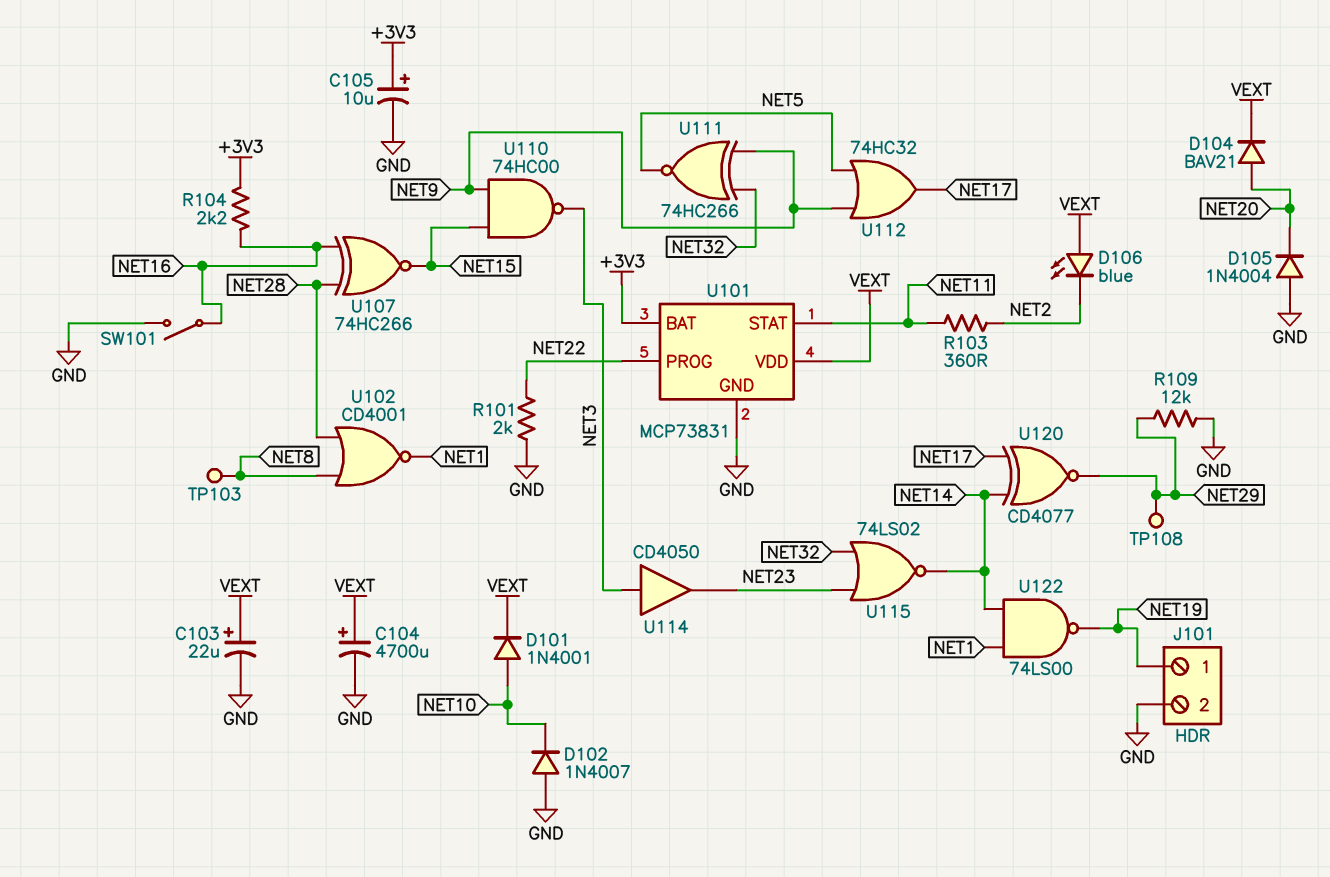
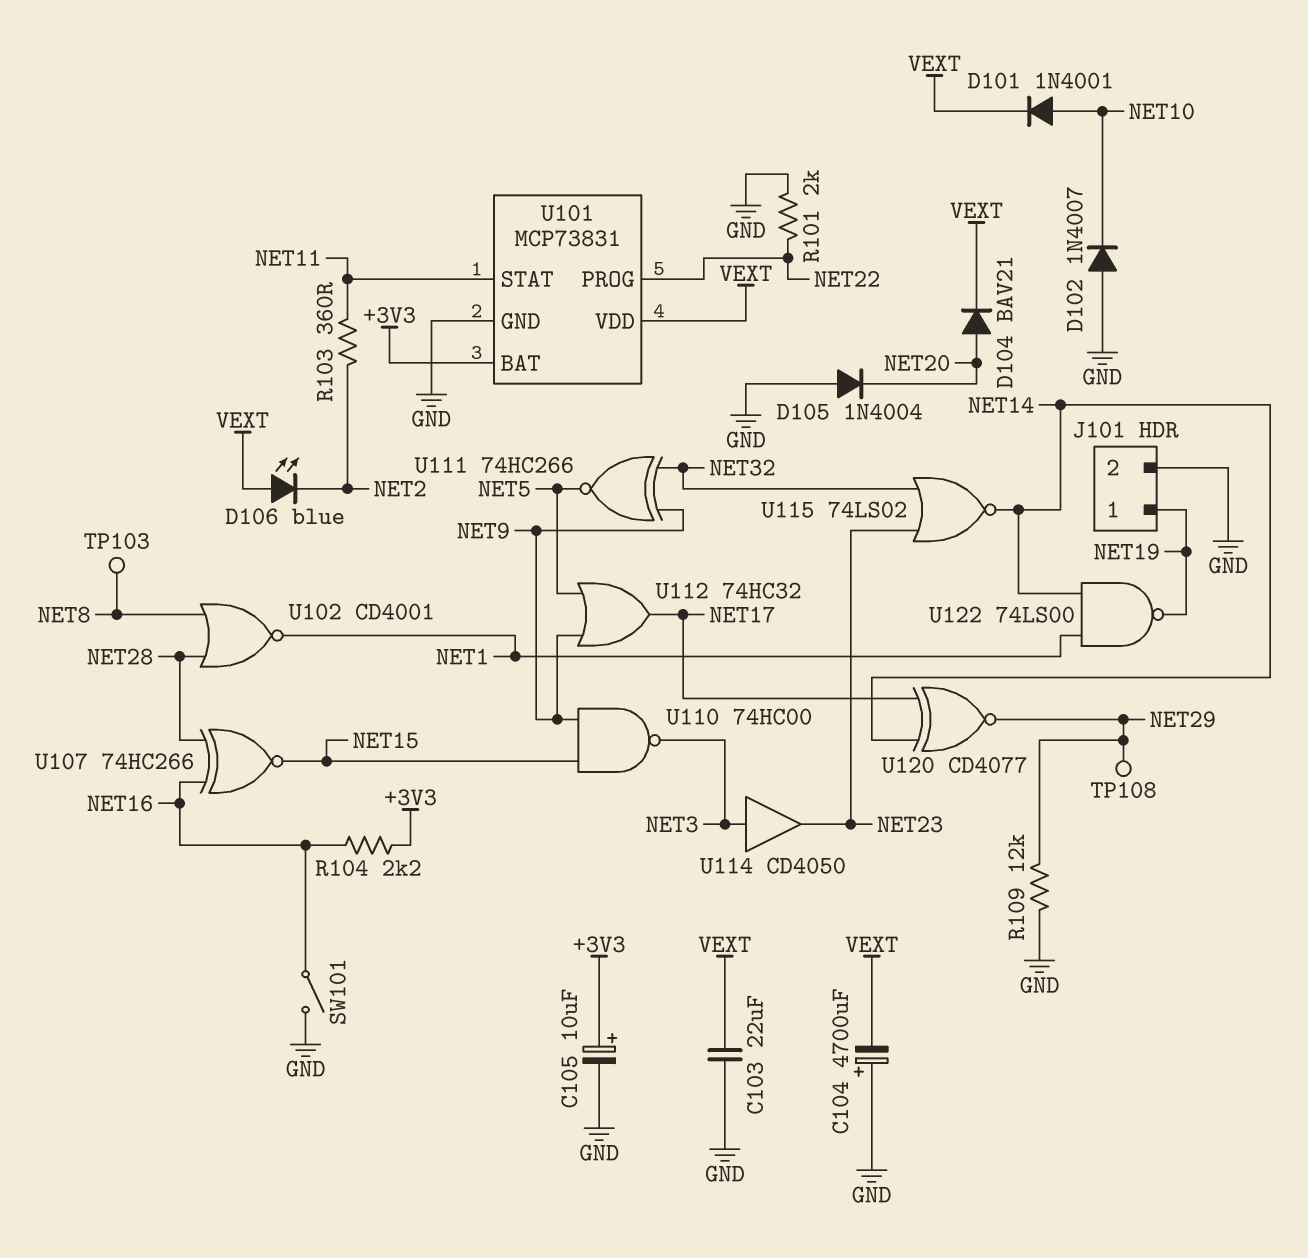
C103: 22uF (plus VEXT, minus GND) -> 22uF (GND, VEXT)
C104: 4700uF (plus VEXT, minus GND) -> 4700uF (plus GND, minus VEXT)

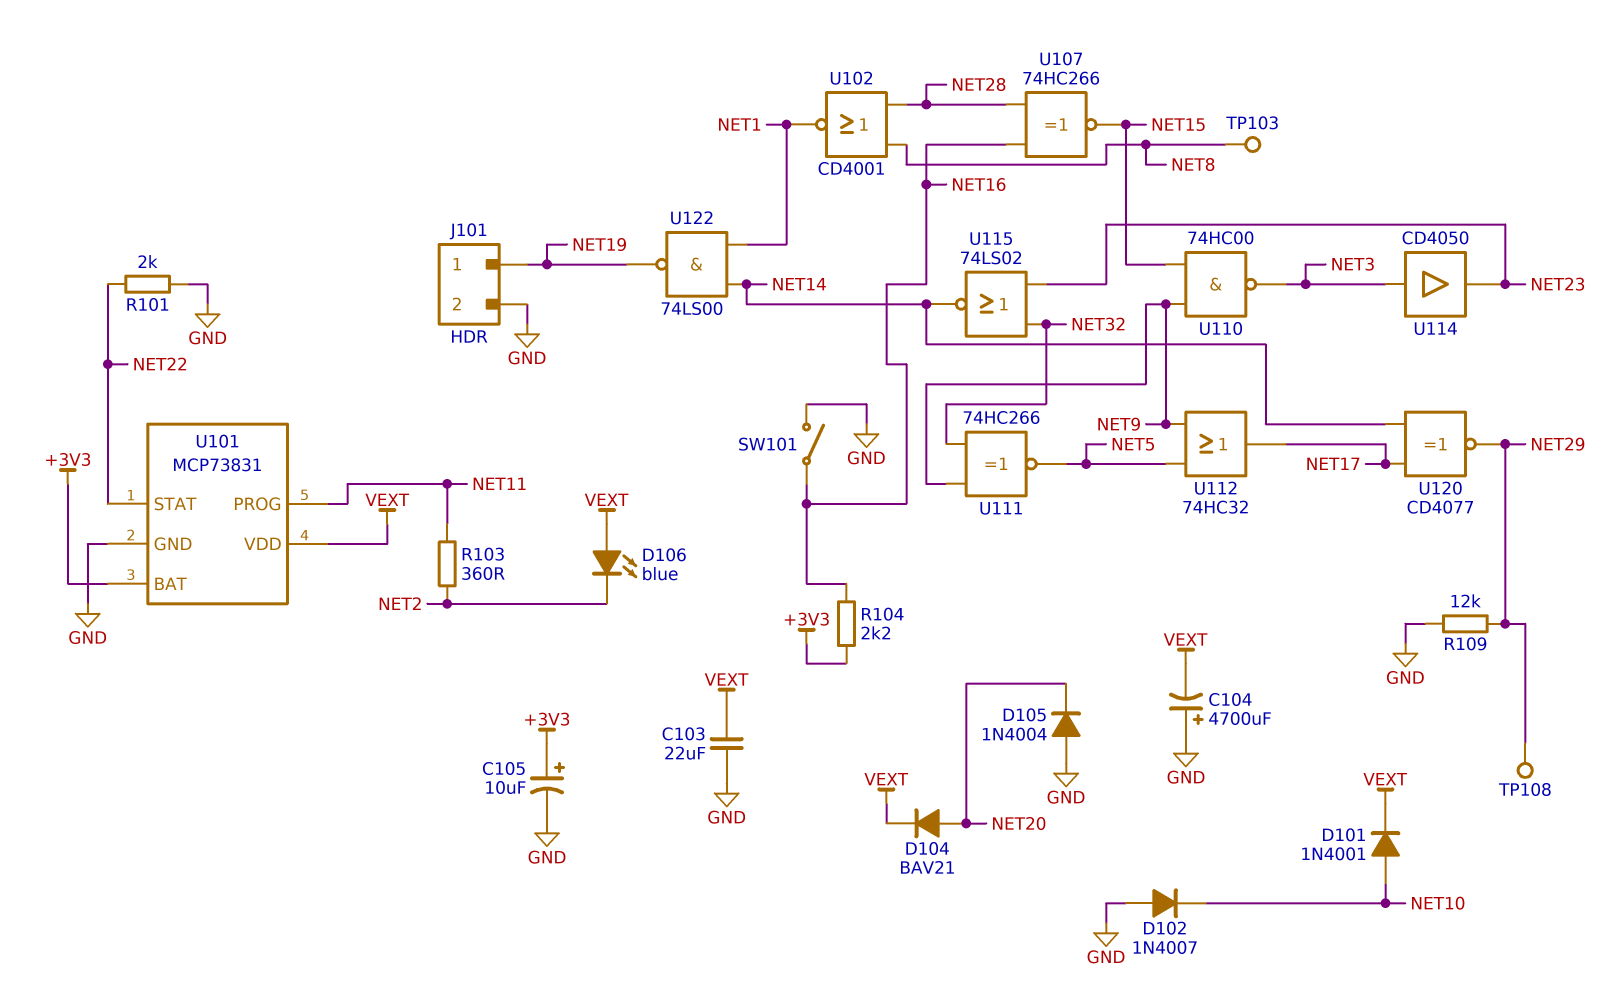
U101 pin PROG: NET22 -> NET11
U101 pin STAT: NET11 -> NET22

